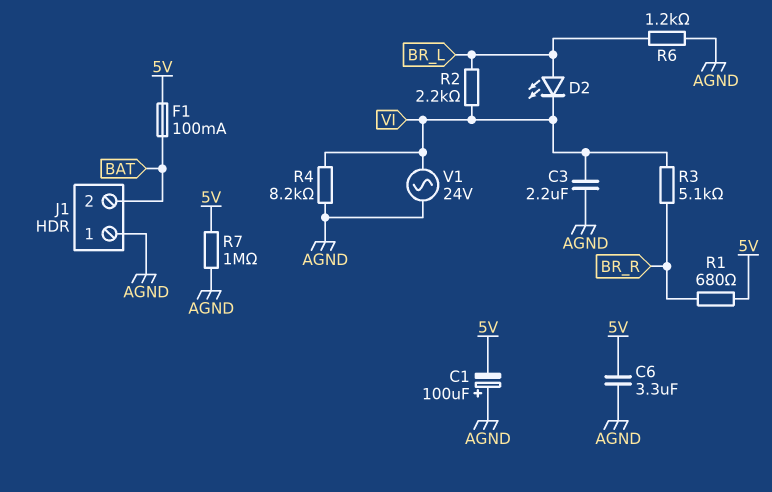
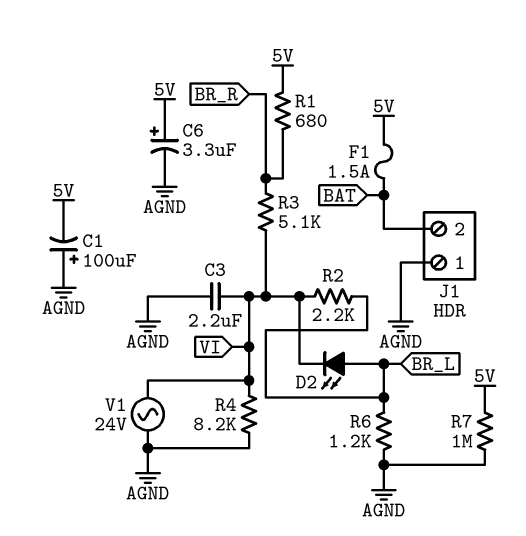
C6: 3.3uF (5V, AGND) -> 3.3uF (plus 5V, minus AGND)
F1: 100mA (5V, BAT) -> 1.5A (5V, BAT)

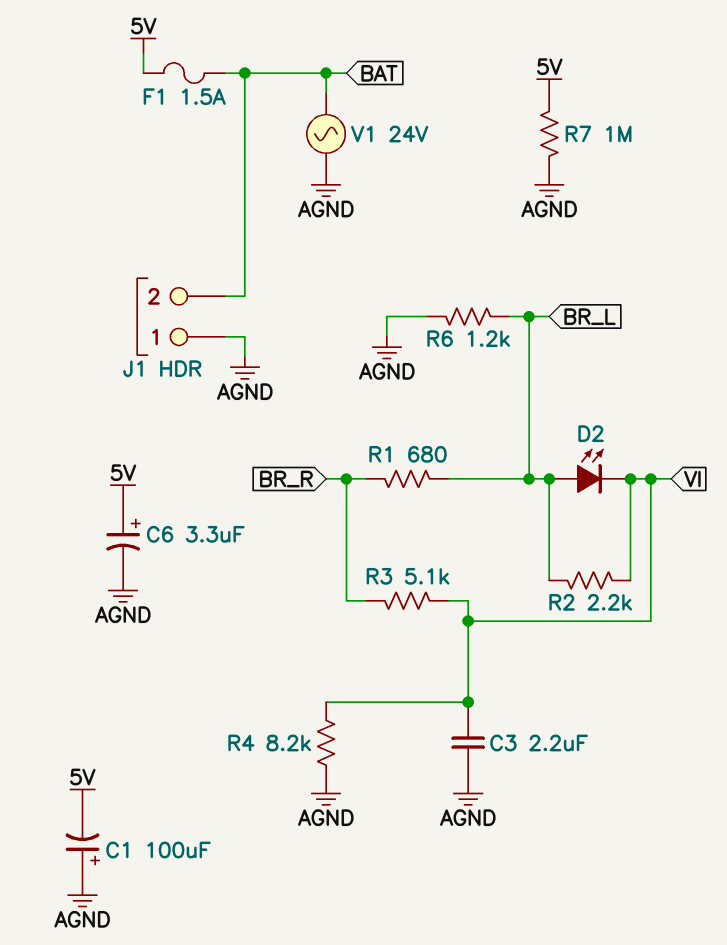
R1: 680 (5V, BR_R) -> 680 (BR_L, BR_R)
V1: AC 24V (AGND, VI) -> AC 24V (AGND, BAT)

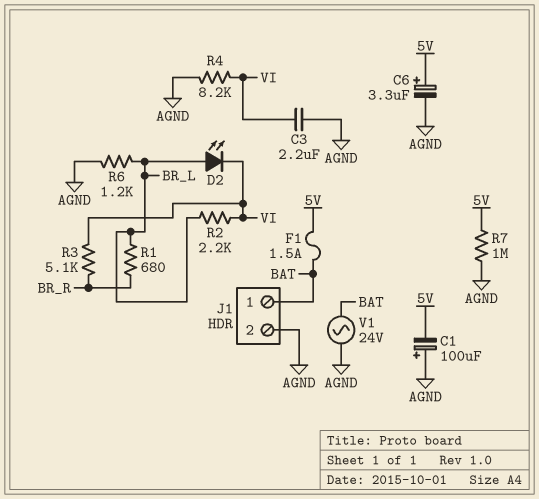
J1 pin 1: AGND -> BAT
J1 pin 2: BAT -> AGND

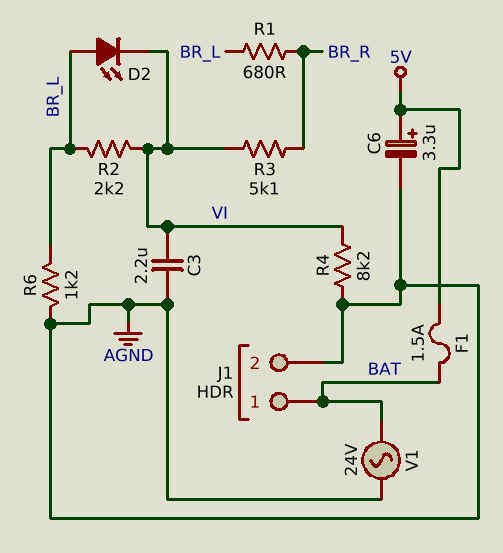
C1: 100uF (plus AGND, minus 5V) -> none
R7: 1M (5V, AGND) -> none

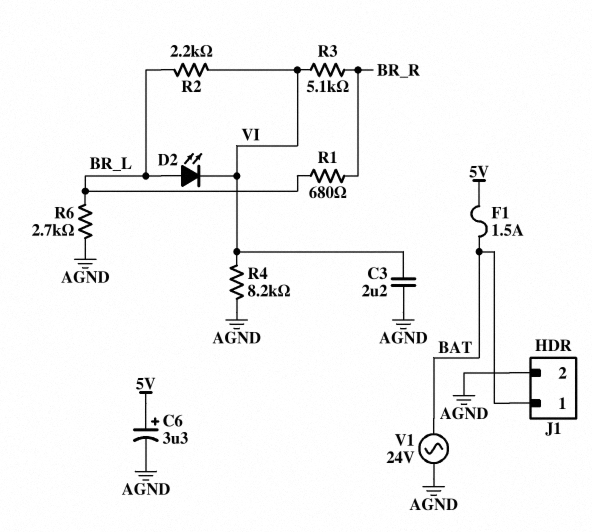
R6: 1.2k (AGND, BR_L) -> 2.7k (AGND, BR_L)

